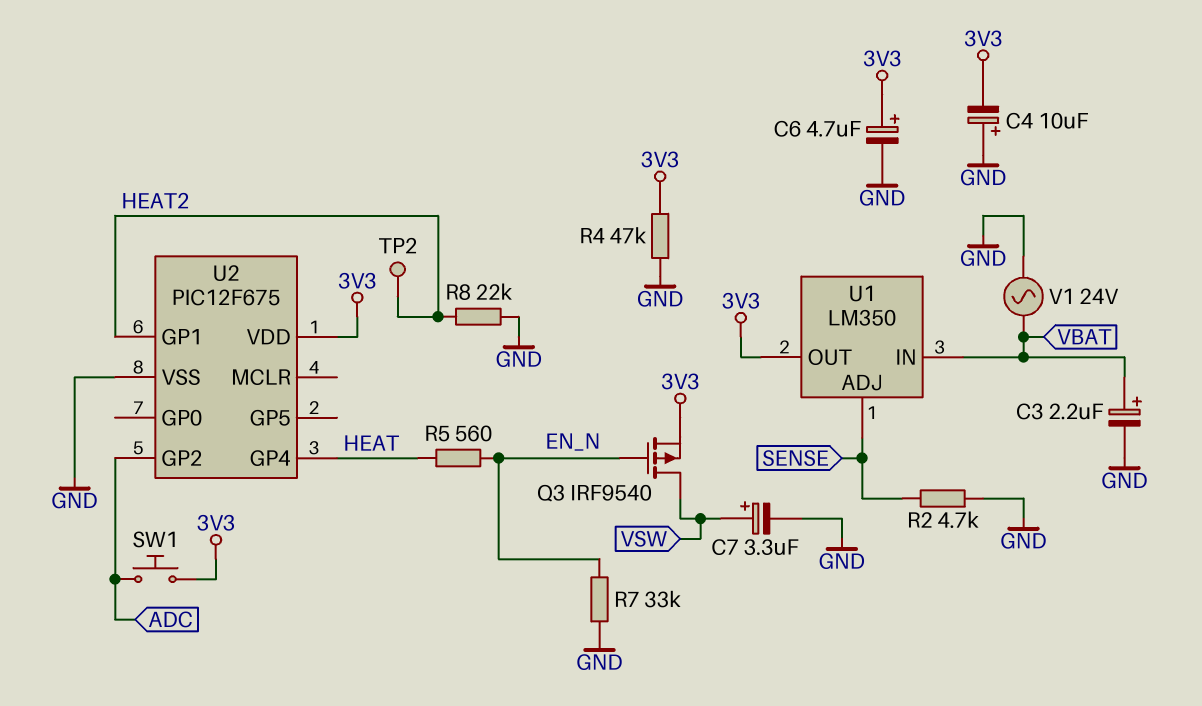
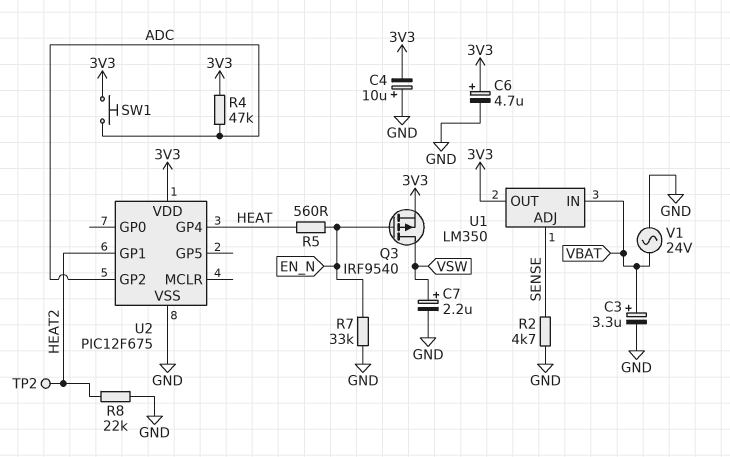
C3: 2.2uF (plus VBAT, minus GND) -> 3.3uF (plus VBAT, minus GND)
C7: 3.3uF (plus VSW, minus GND) -> 2.2uF (plus VSW, minus GND)
R4: 47k (3V3, GND) -> 47k (3V3, ADC)

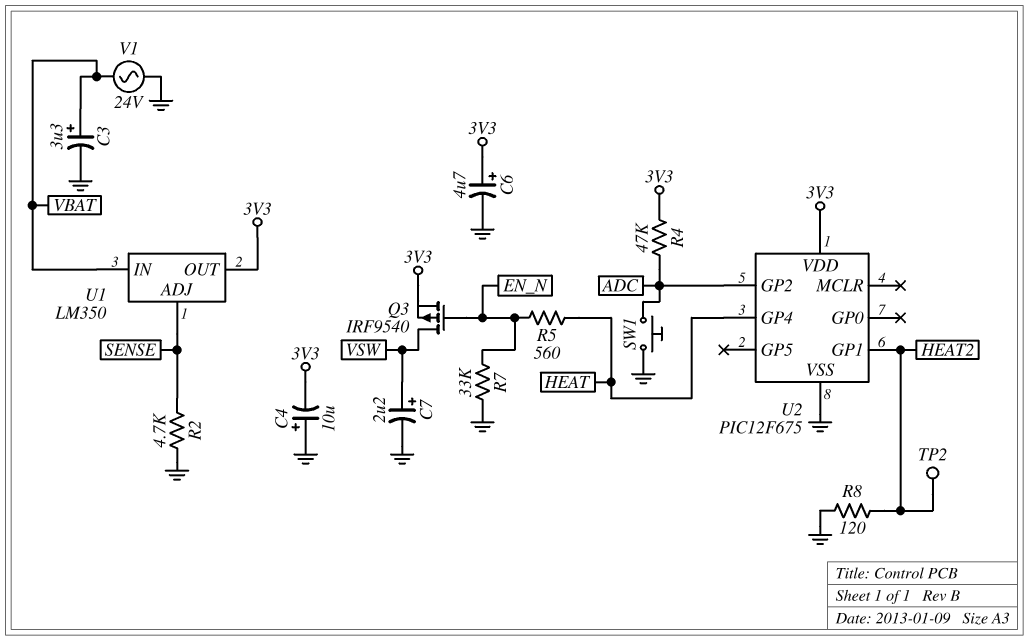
R8: 22k (GND, HEAT2) -> 120 (GND, HEAT2)
SW1: button (3V3, ADC) -> button (ADC, GND)

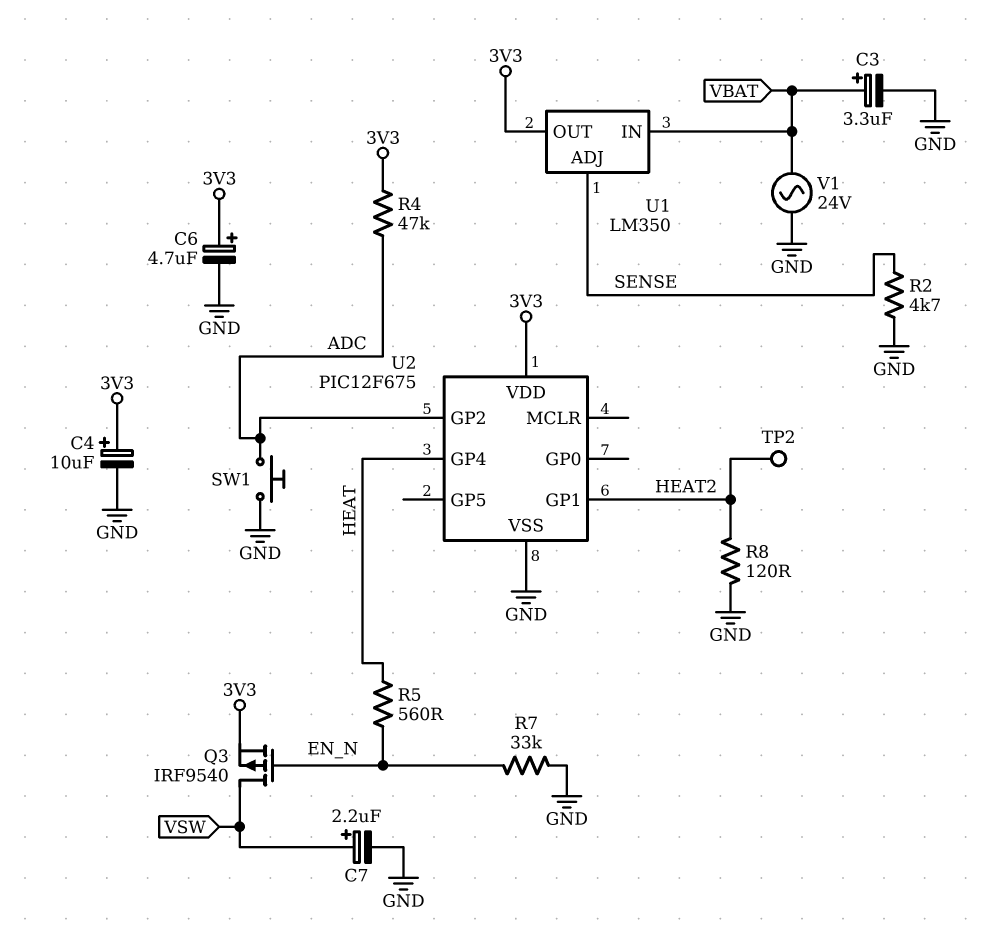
C4: 10uF (plus GND, minus 3V3) -> 10uF (plus 3V3, minus GND)

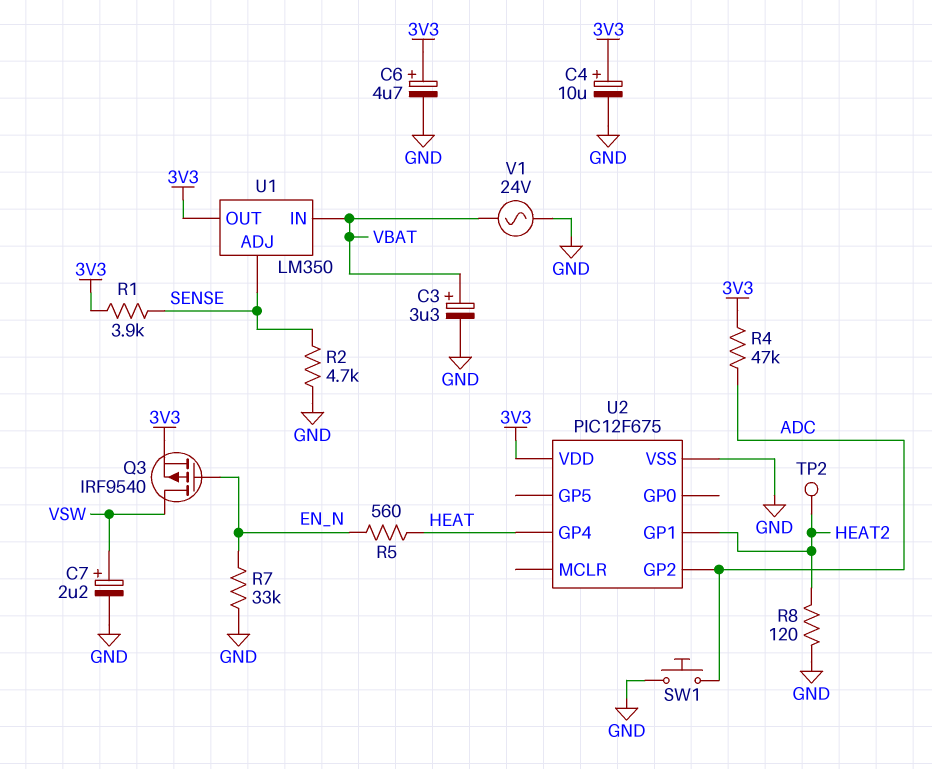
R1: none -> 3.9k (3V3, SENSE)

